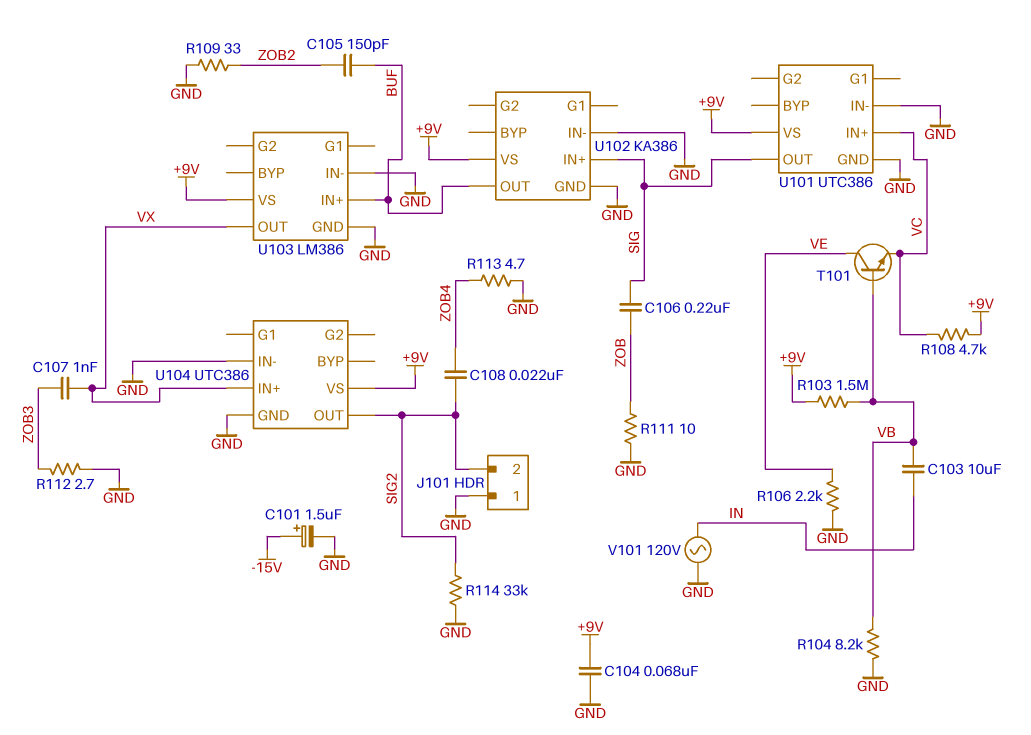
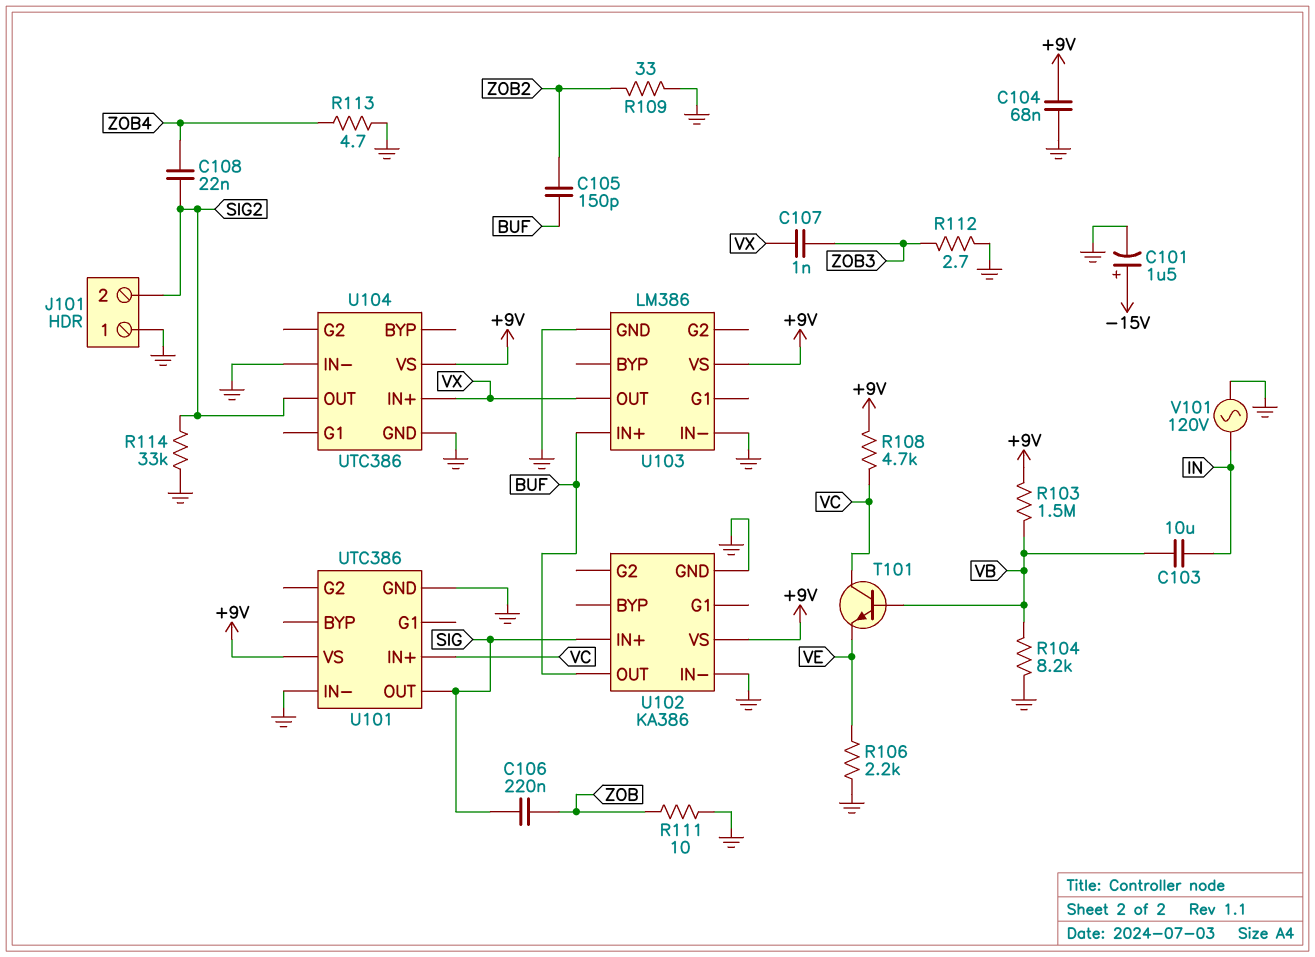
T101: NPN (B VB, C VE, E VC) -> NPN (B VB, C VC, E VE)

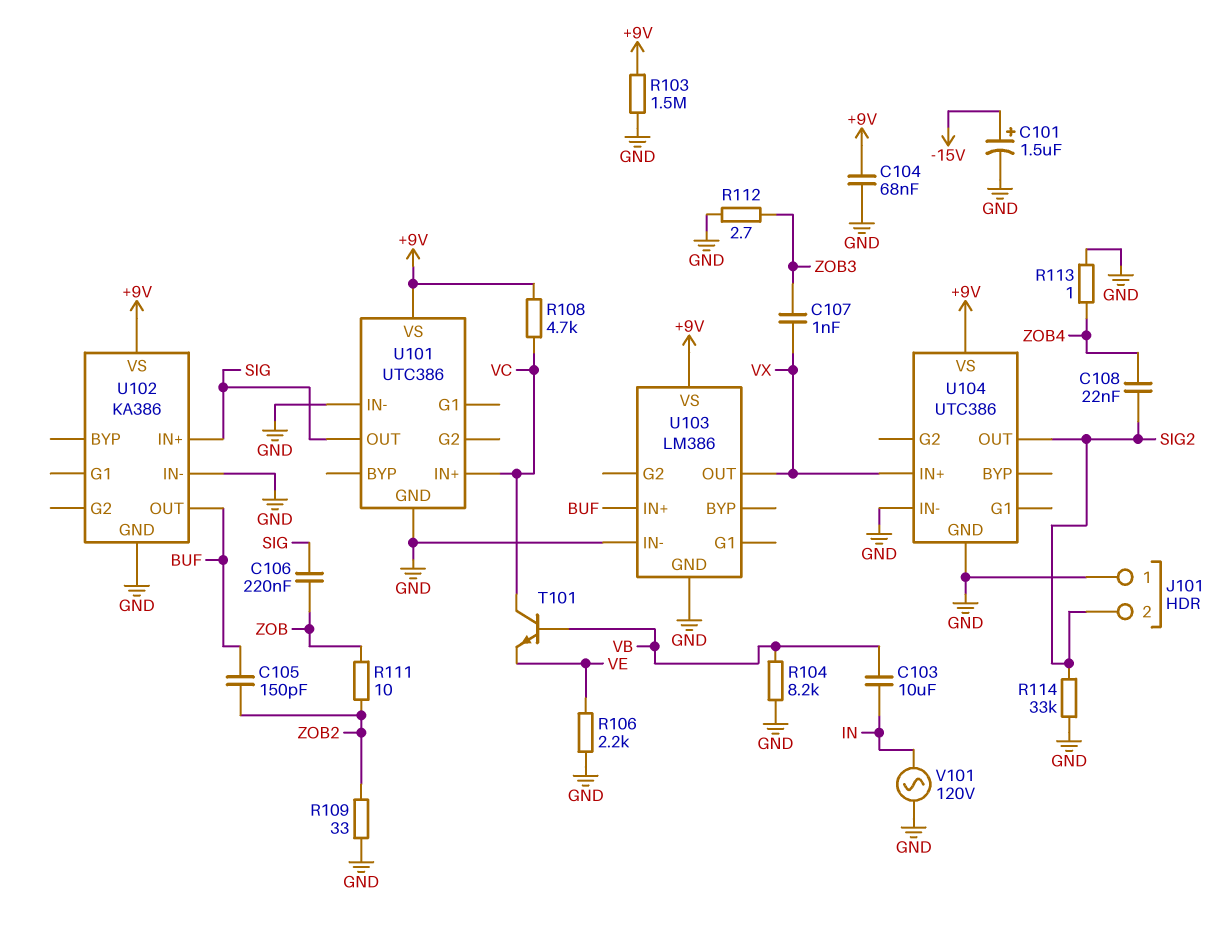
R103: 1.5M (+9V, VB) -> 1.5M (+9V, GND)
R111: 10 (GND, ZOB) -> 10 (ZOB, ZOB2)
R113: 4.7 (GND, ZOB4) -> 1 (GND, ZOB4)

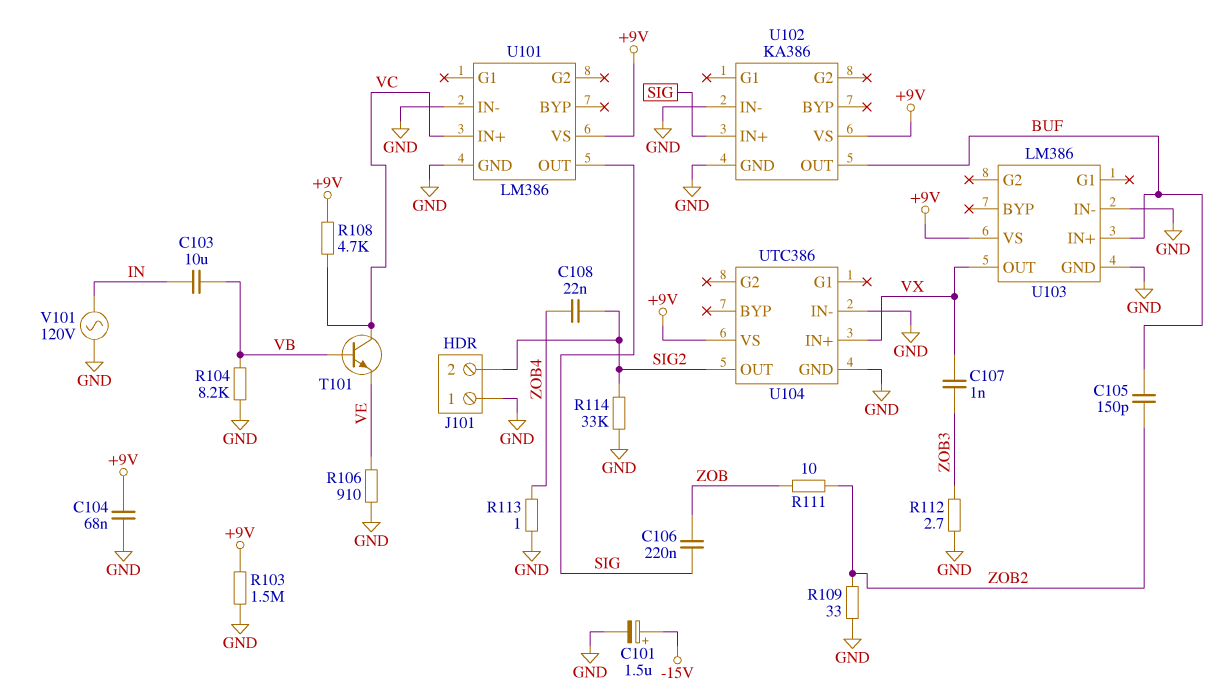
R106: 2.2k (GND, VE) -> 910 (GND, VE)
U101: UTC386 -> LM386

